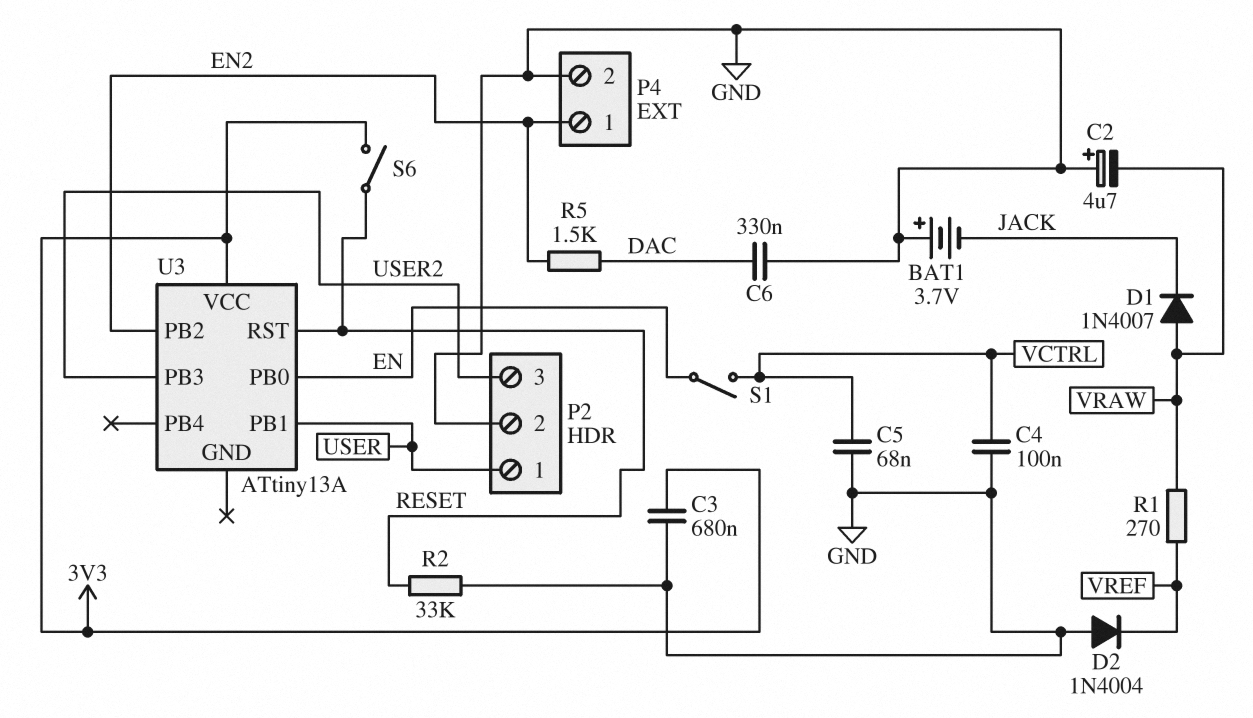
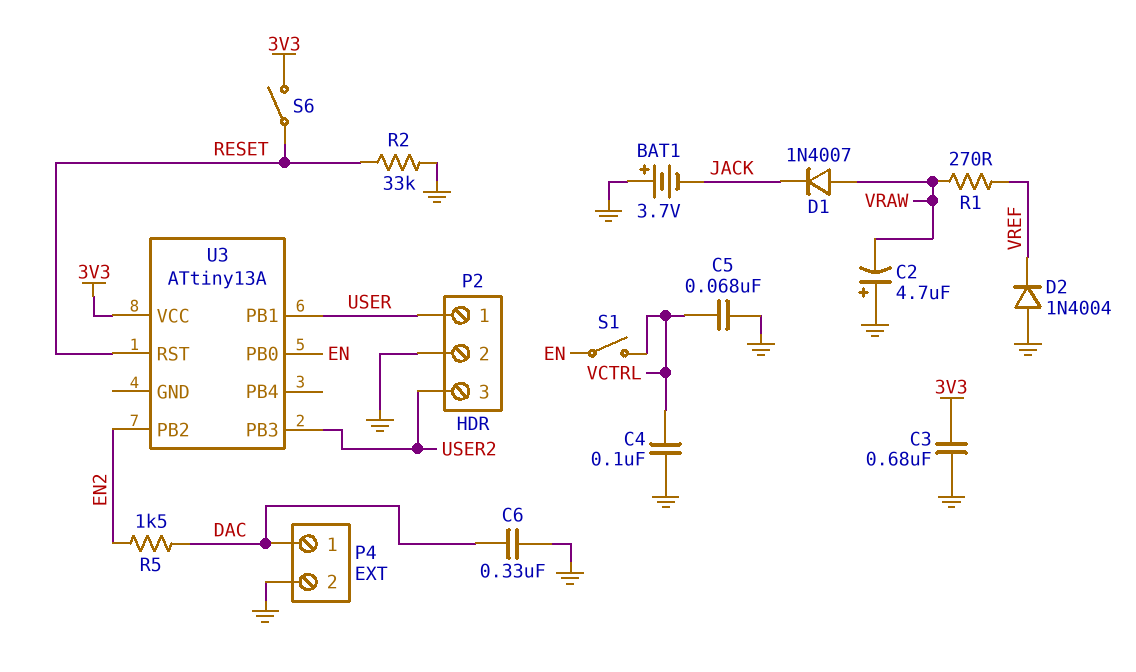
P4 pin 1: EN2 -> DAC

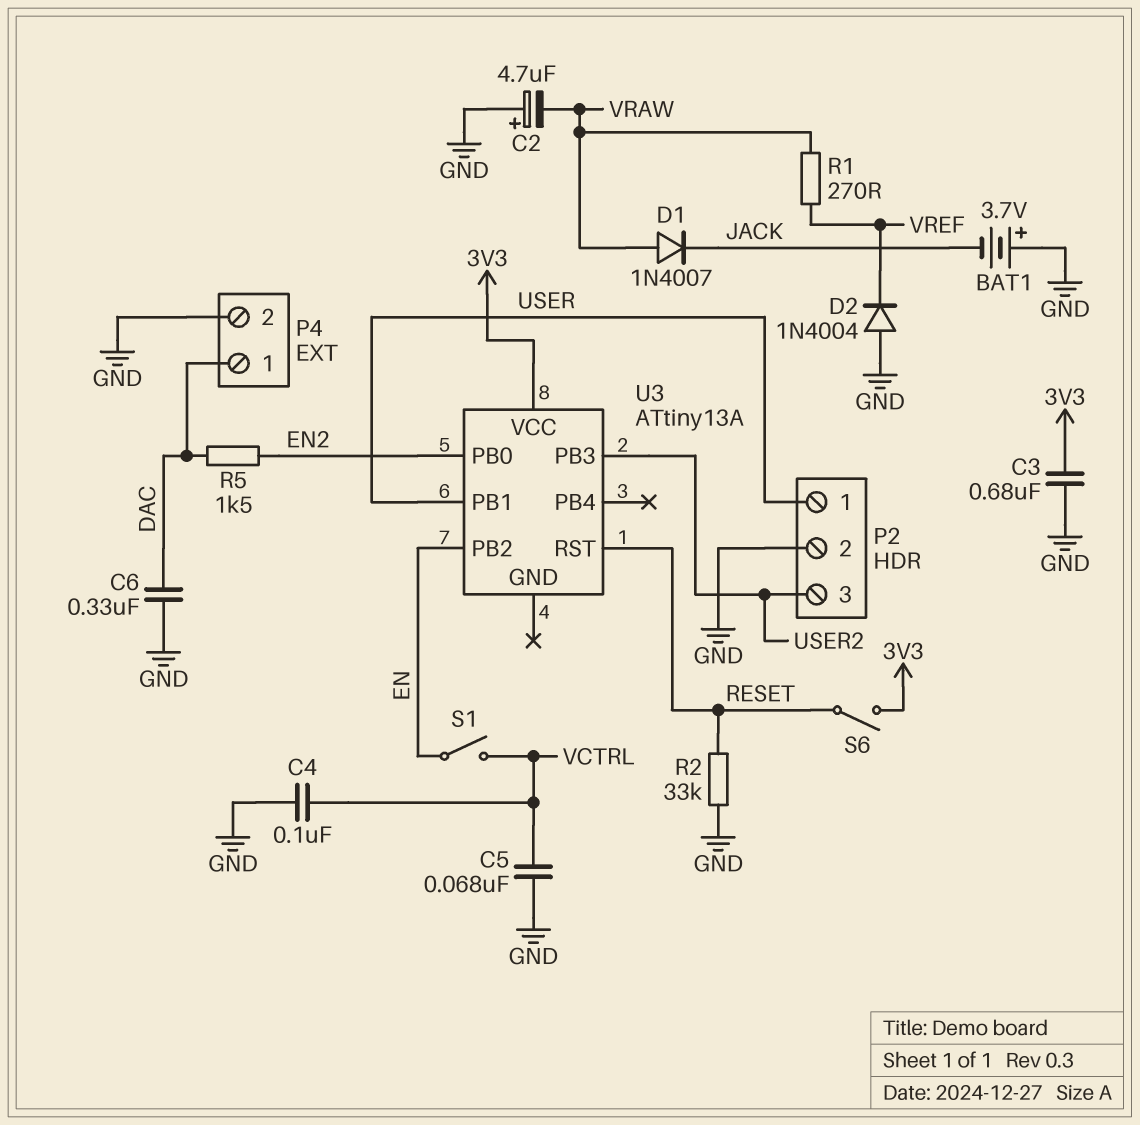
U3 pin PB0: EN -> EN2
U3 pin PB2: EN2 -> EN

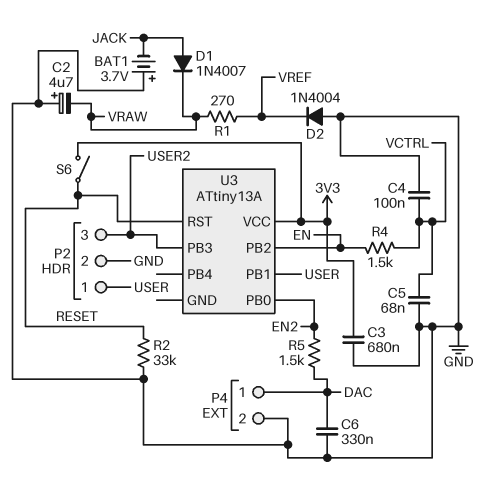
D1: diode 1N4007 (A VRAW, K JACK) -> diode 1N4007 (A JACK, K VRAW)
R4: none -> 1.5k (EN, VCTRL)
S1: switch (EN, VCTRL) -> none

